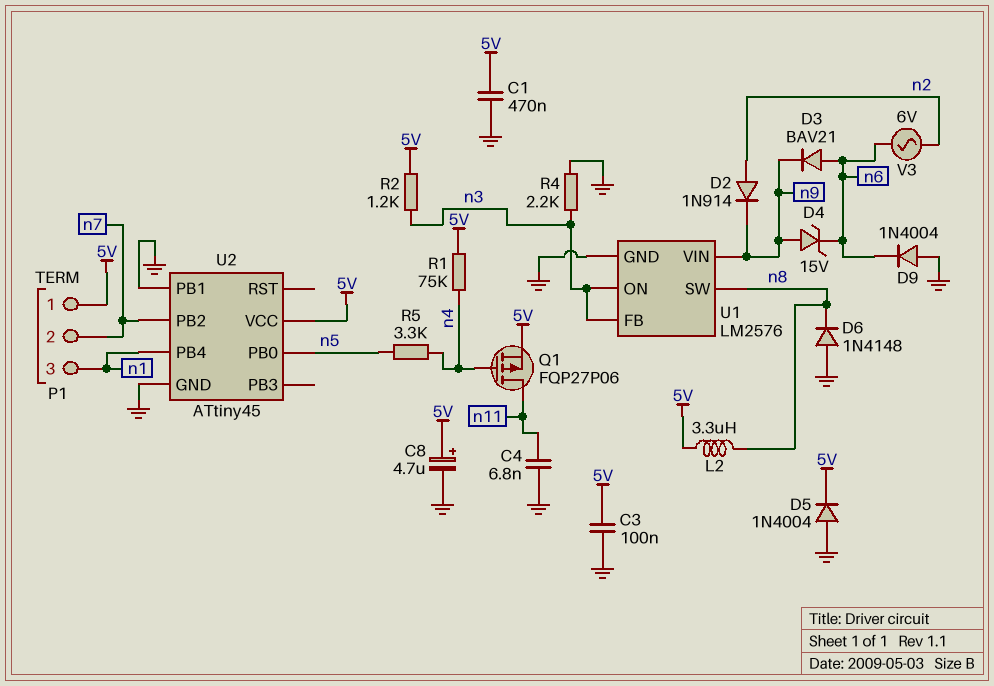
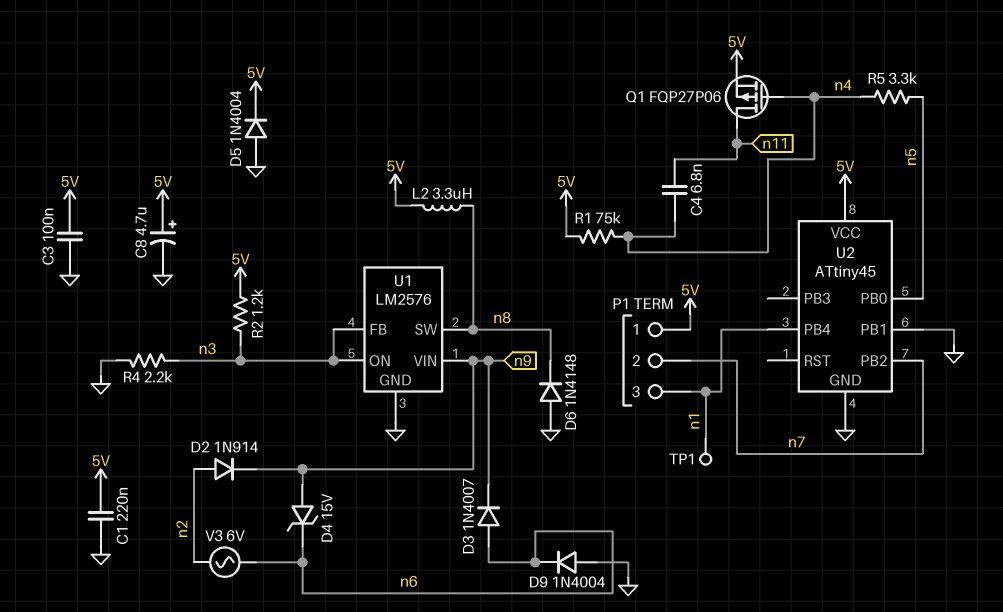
C1: 470nF (5V, GND) -> 220nF (5V, GND)
C4: 6.8nF (GND, n11) -> 6.8nF (n4, n11)
D3: diode BAV21 (A n6, K n9) -> diode 1N4007 (A n6, K n9)
TP1: none -> test point (n1)

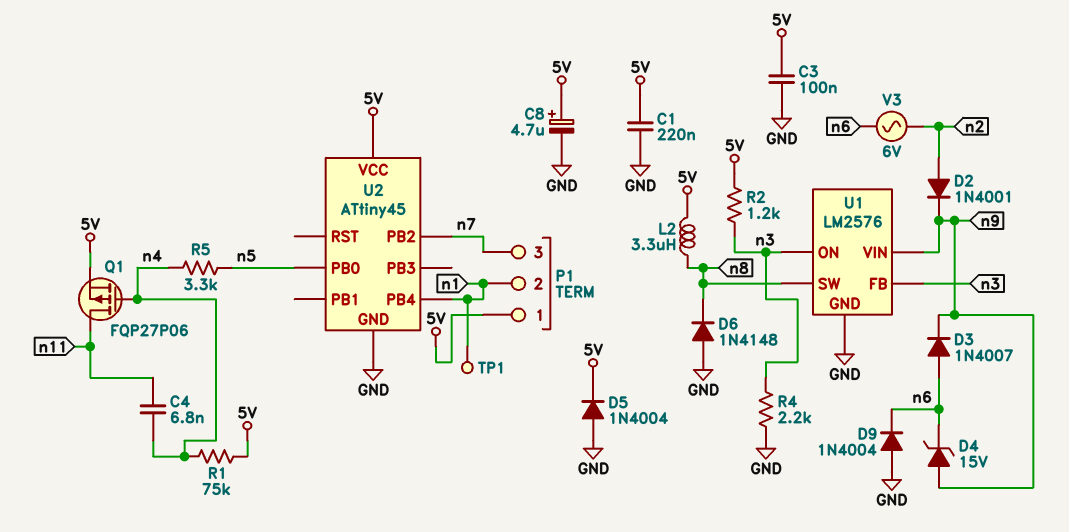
D2: diode 1N914 (A n2, K n9) -> diode 1N4001 (A n2, K n9)
P1 pin 2: n7 -> n1
P1 pin 3: n1 -> n7
U2 pin PB1: GND -> none

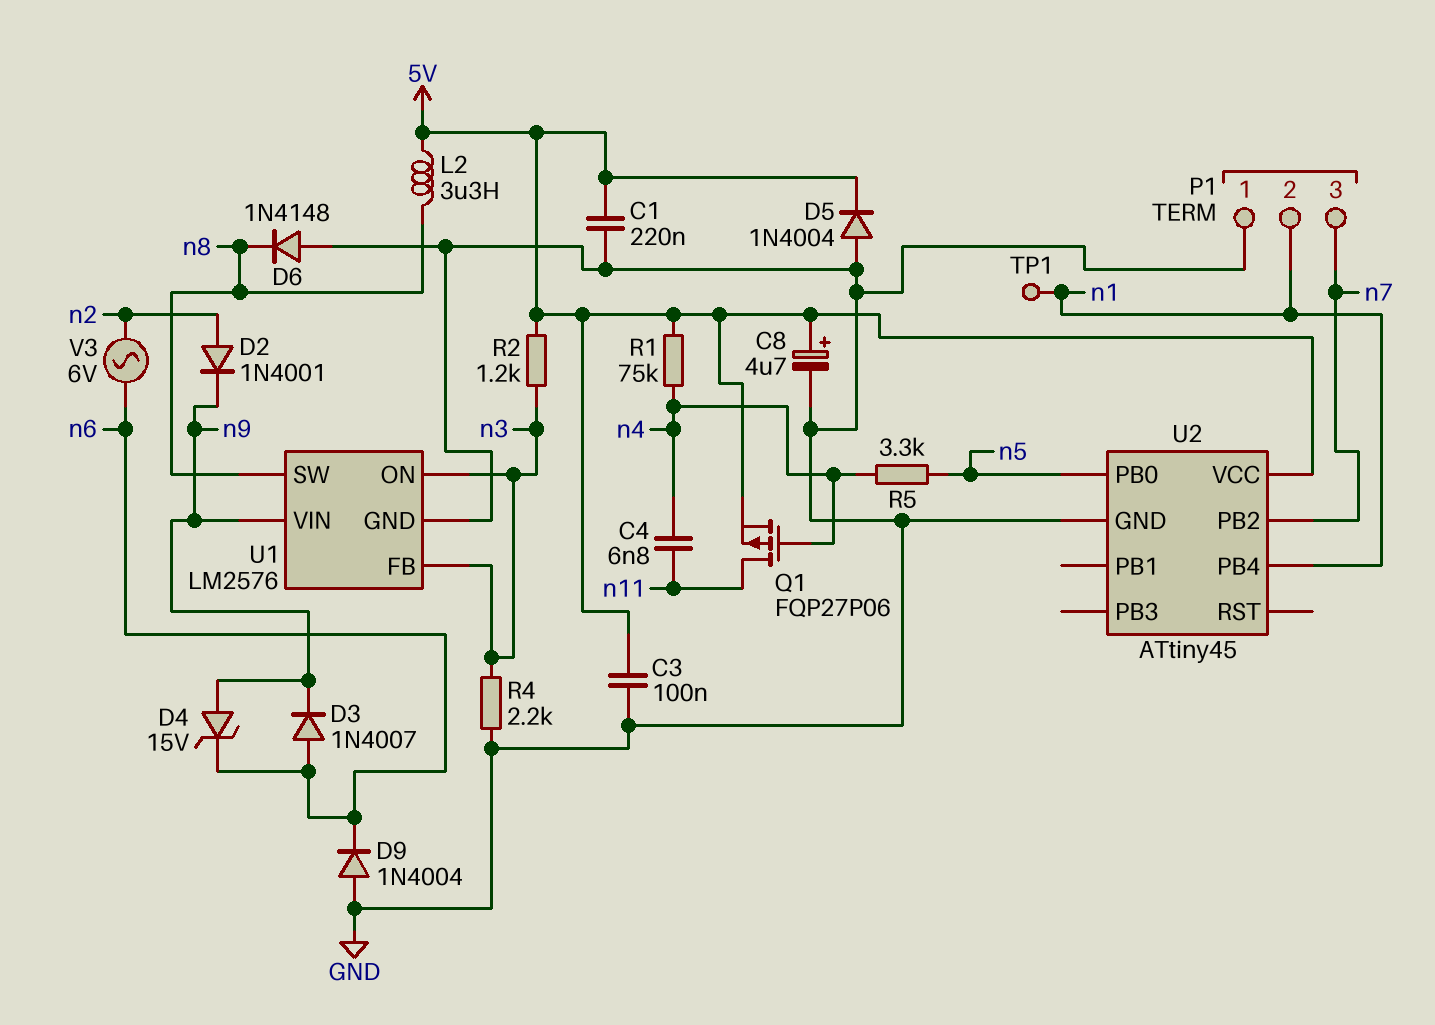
P1 pin 1: 5V -> GND

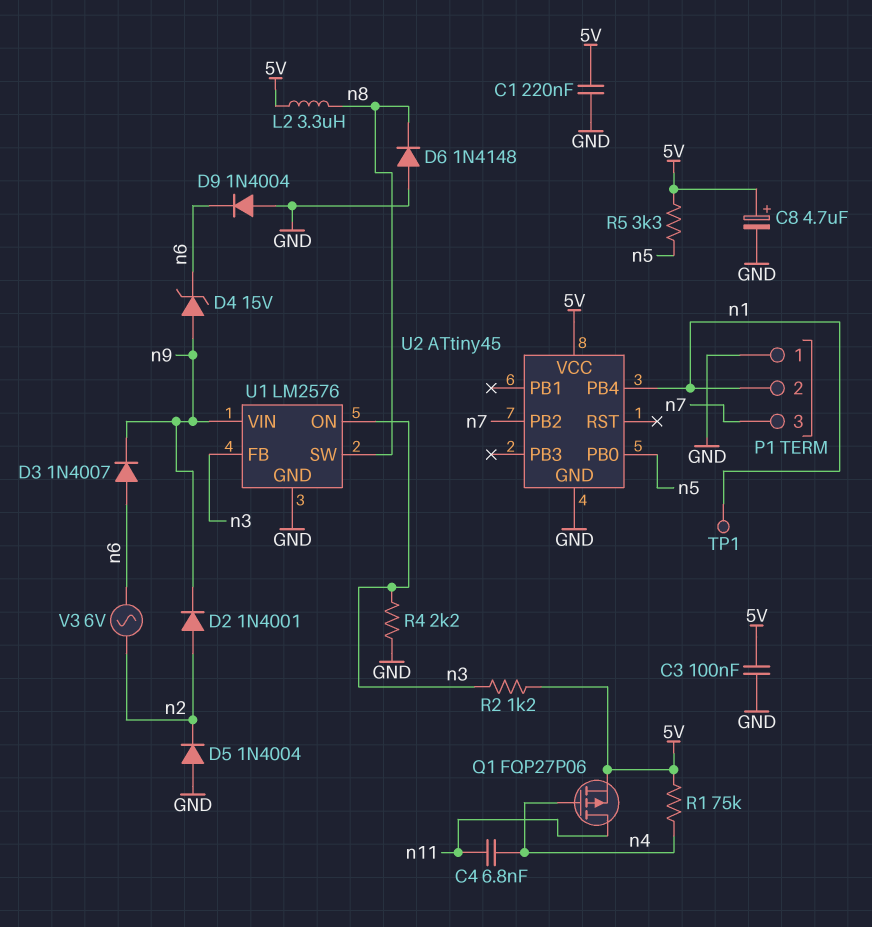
D5: diode 1N4004 (A GND, K 5V) -> diode 1N4004 (A GND, K n2)
R5: 3.3k (n4, n5) -> 3.3k (5V, n5)

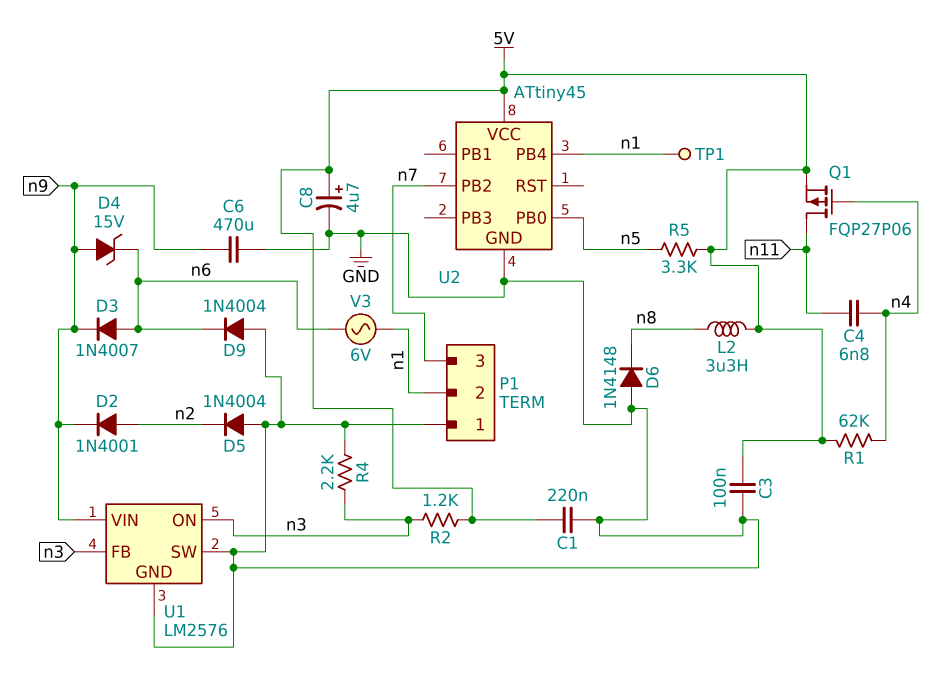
C6: none -> 470uF (GND, n9)
R1: 75k (5V, n4) -> 62k (5V, n4)
U1 pin SW: n8 -> GND
V3: AC 6V (n2, n6) -> AC 6V (n1, n6)

